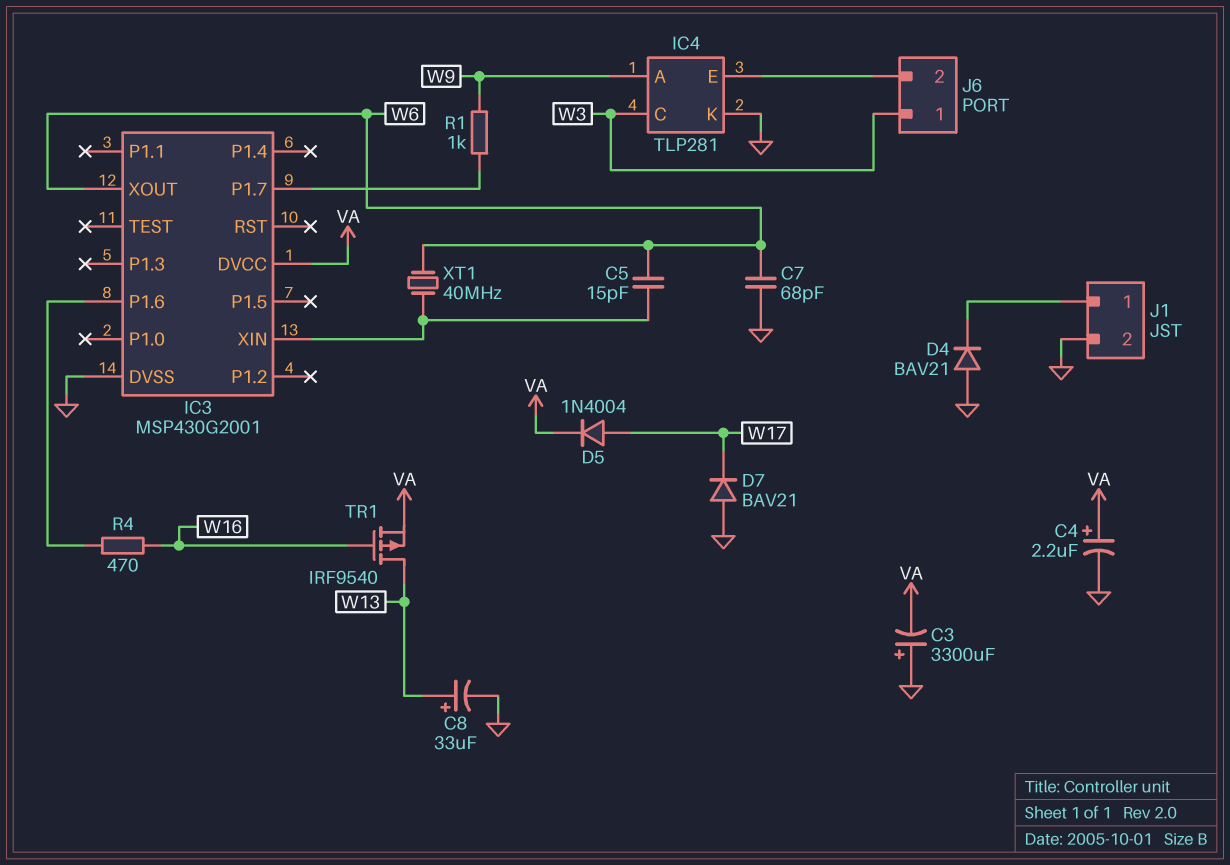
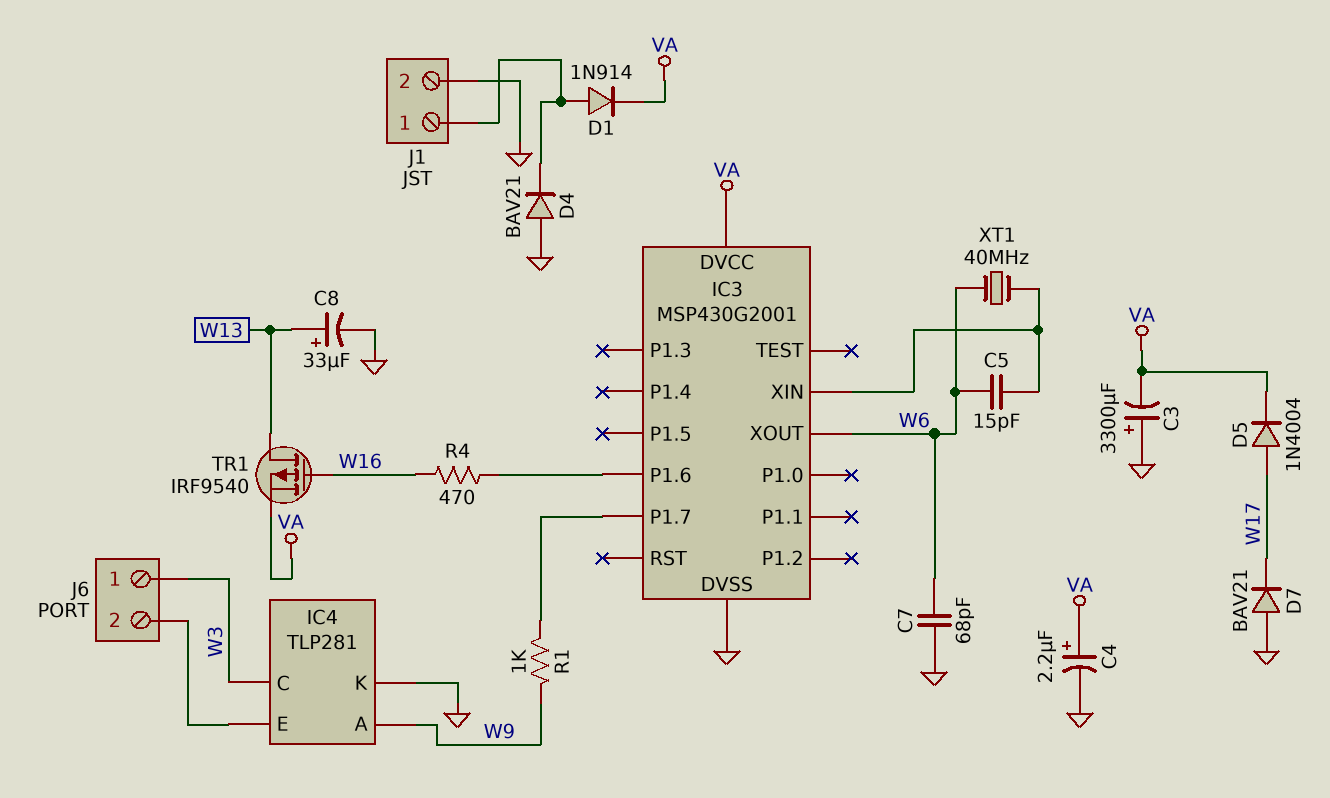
D1: none -> diode 1N914 (A J1/1, K VA)

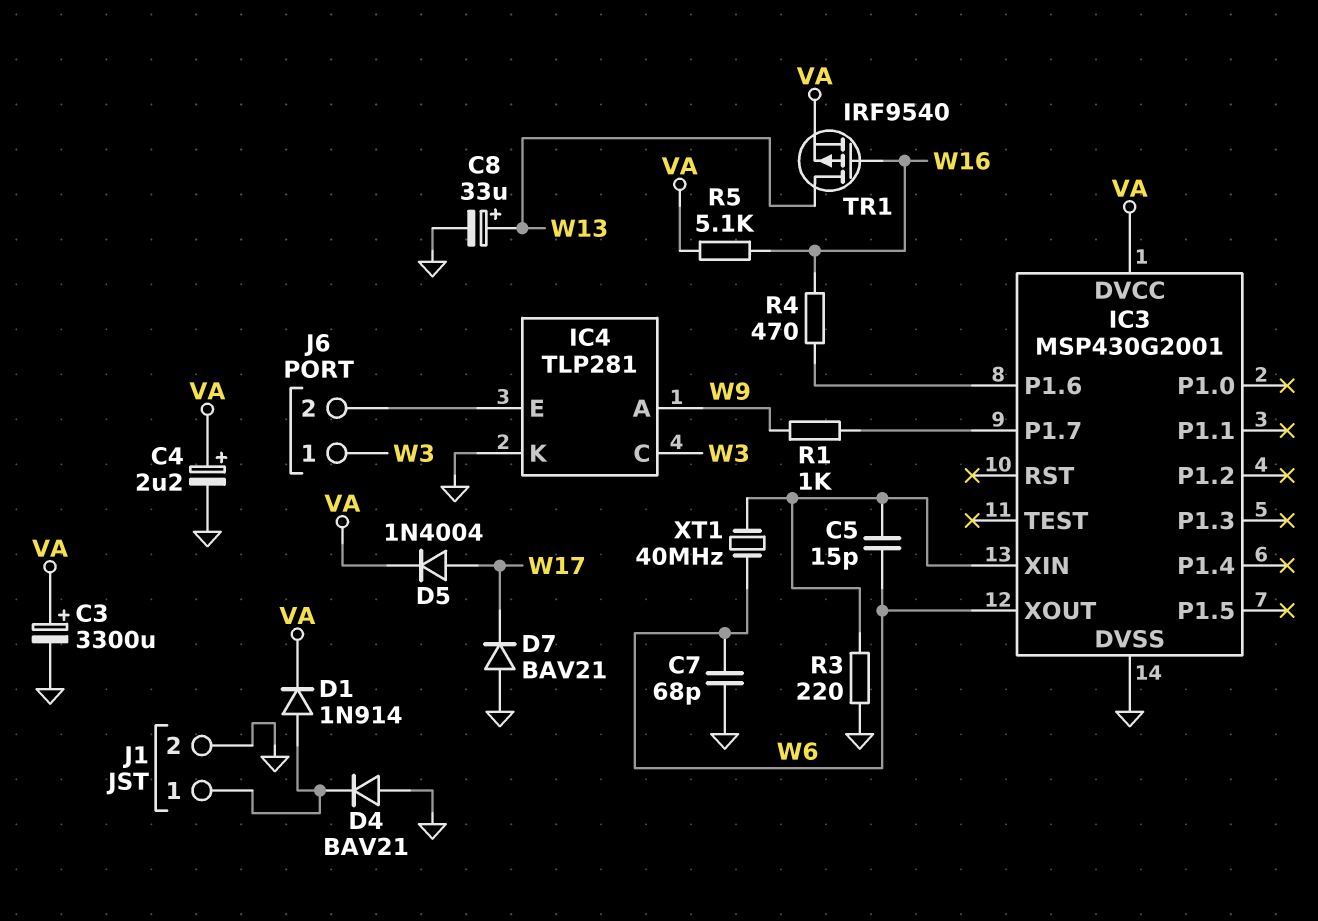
C3: 3300uF (plus GND, minus VA) -> 3300uF (plus VA, minus GND)
R3: none -> 220 (GND, IC3/XIN)
R5: none -> 5.1k (VA, W16)

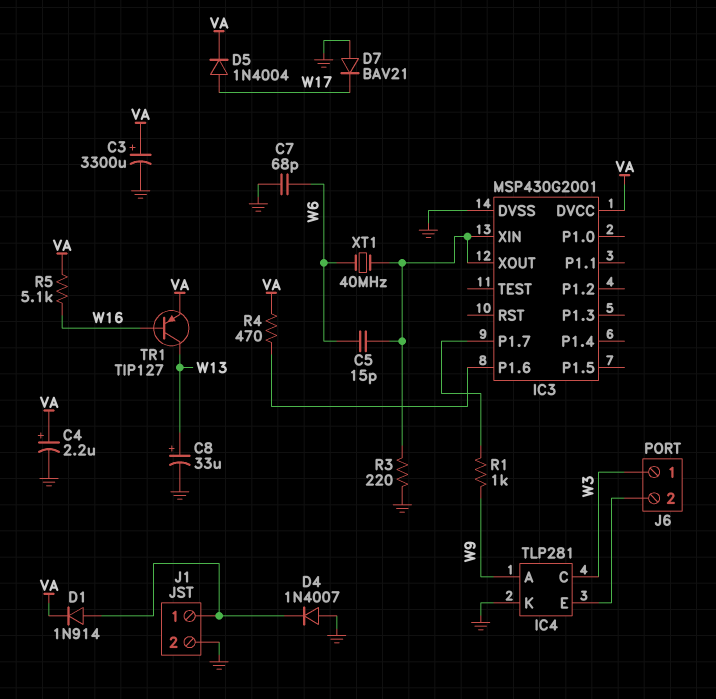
D4: diode BAV21 (A GND, K J1/1) -> diode 1N4007 (A GND, K J1/1)
IC3 pin XOUT: W6 -> IC3/XIN
R4: 470 (IC3/P1.6, W16) -> 470 (IC3/P1.6, VA)
TR1: PMOS IRF9540 (G W16, D W13, S VA) -> PNP TIP127 (B W16, C W13, E VA)

